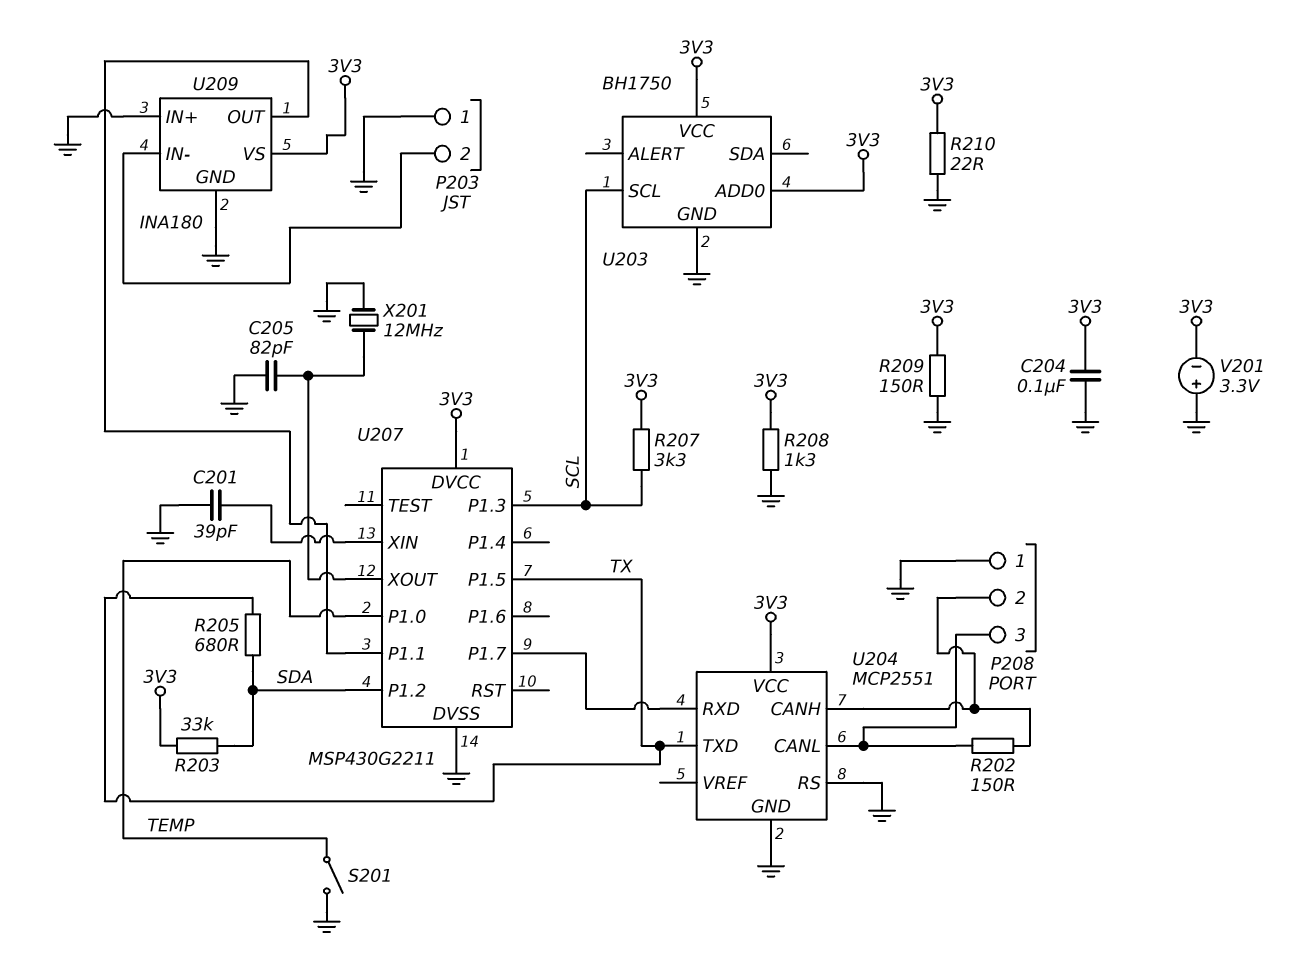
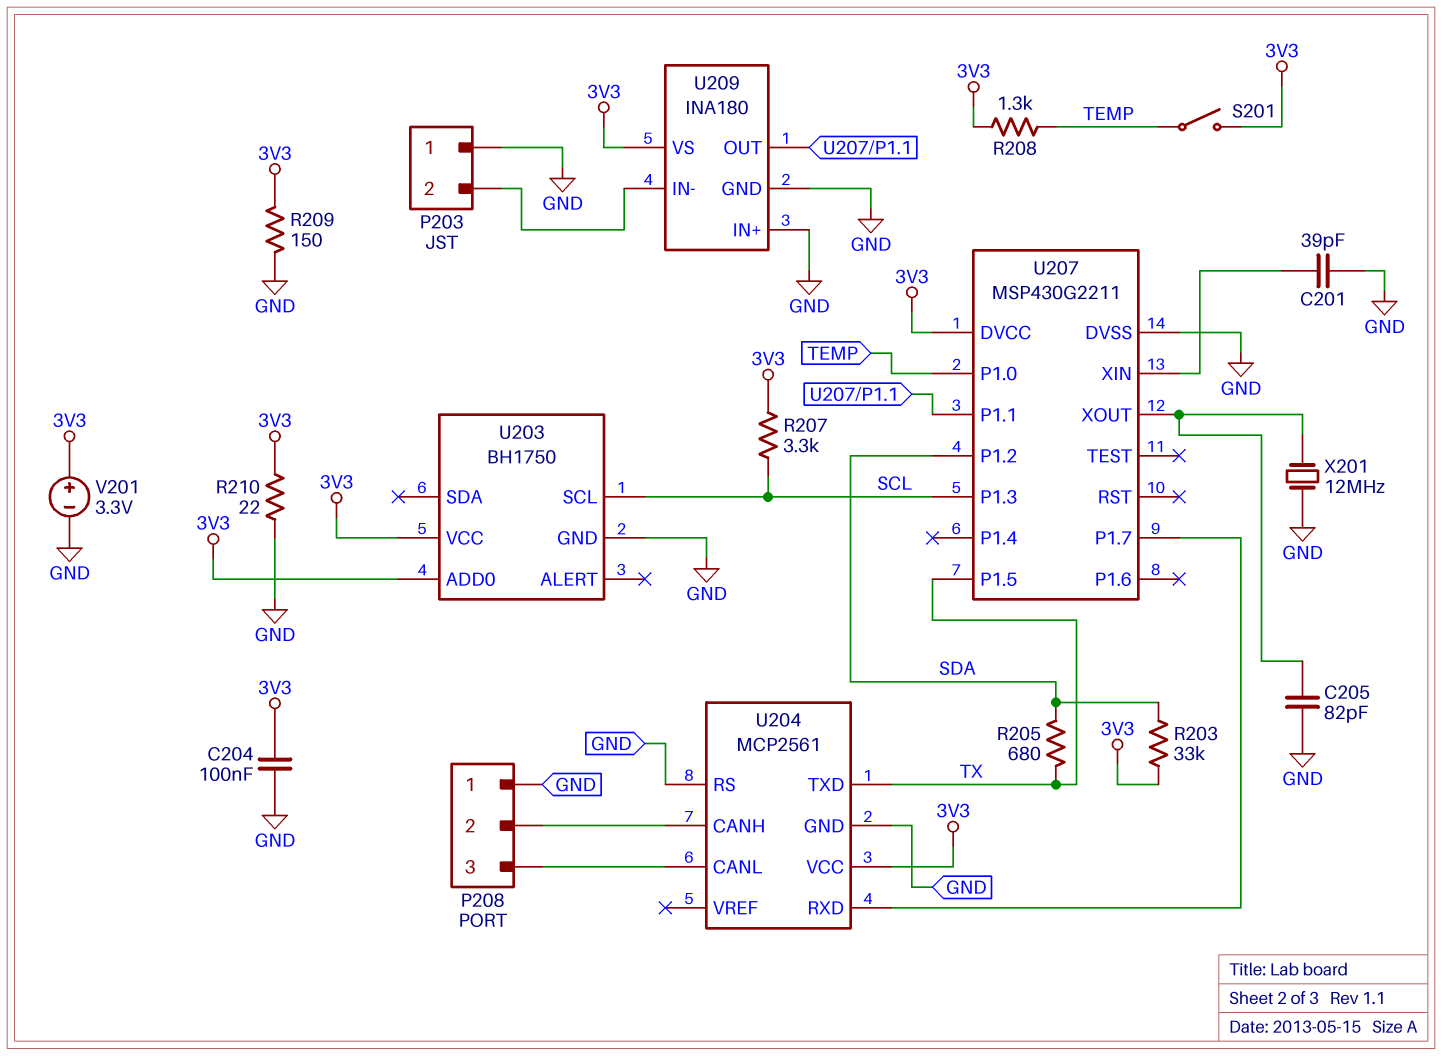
R202: 150 (P208/2, P208/3) -> none
R208: 1.3k (3V3, GND) -> 1.3k (3V3, TEMP)
S201: switch (GND, TEMP) -> switch (3V3, TEMP)
U204: MCP2551 -> MCP2561
V201: 3.3V (plus GND, minus 3V3) -> 3.3V (plus 3V3, minus GND)

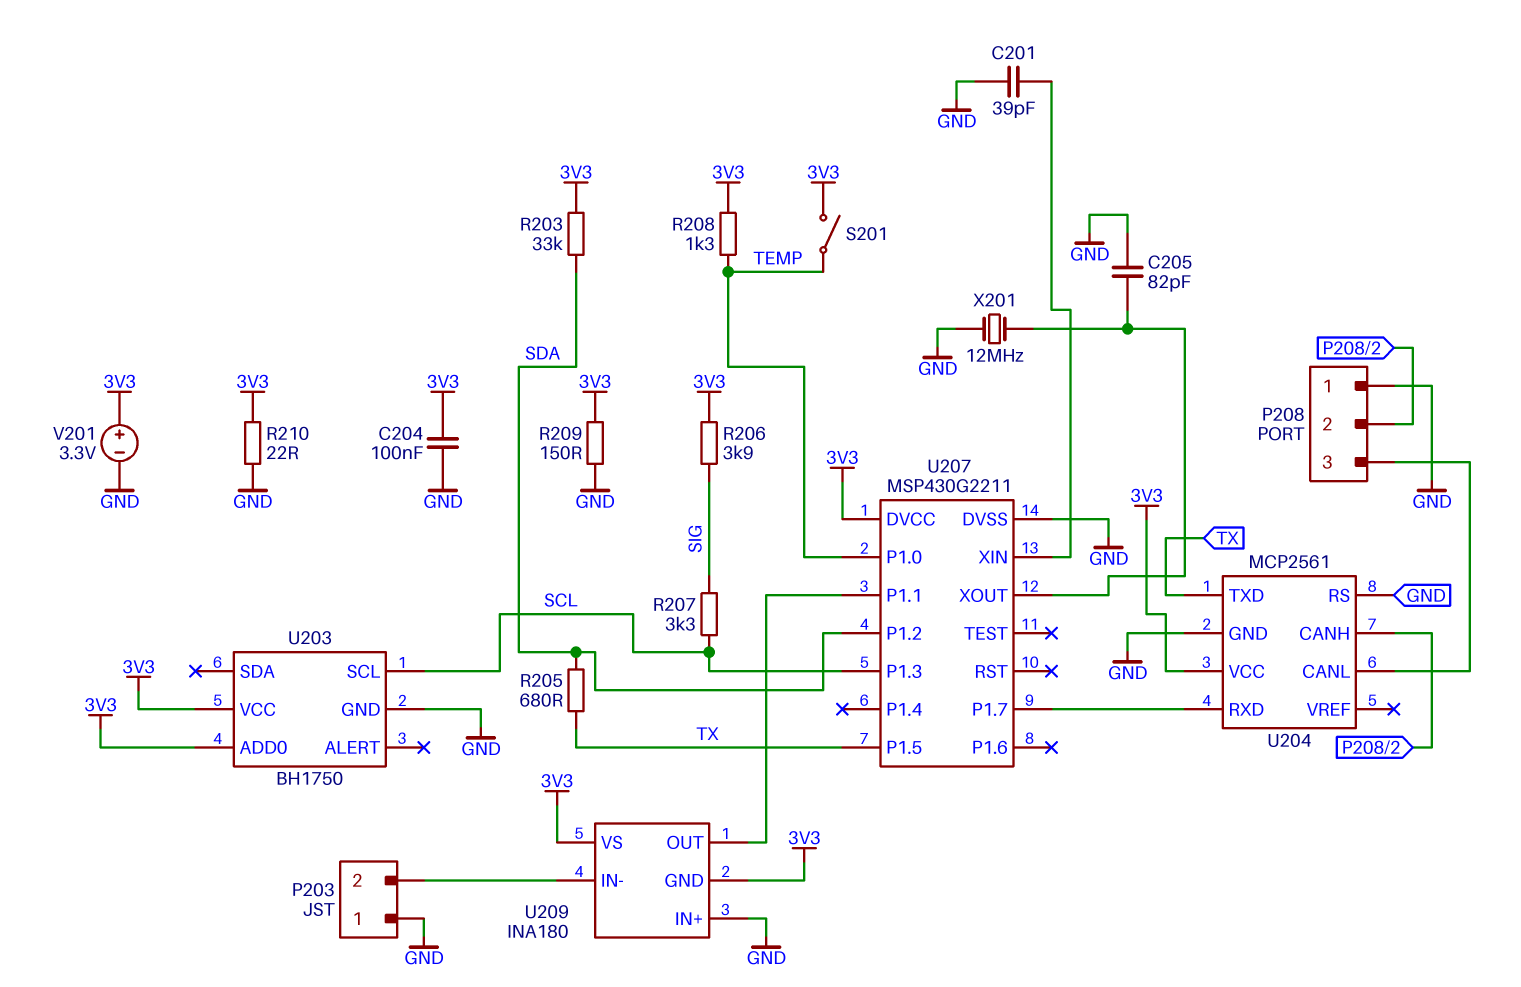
R206: none -> 3.9k (3V3, SIG)
R207: 3.3k (3V3, SCL) -> 3.3k (SCL, SIG)
U209 pin GND: GND -> 3V3

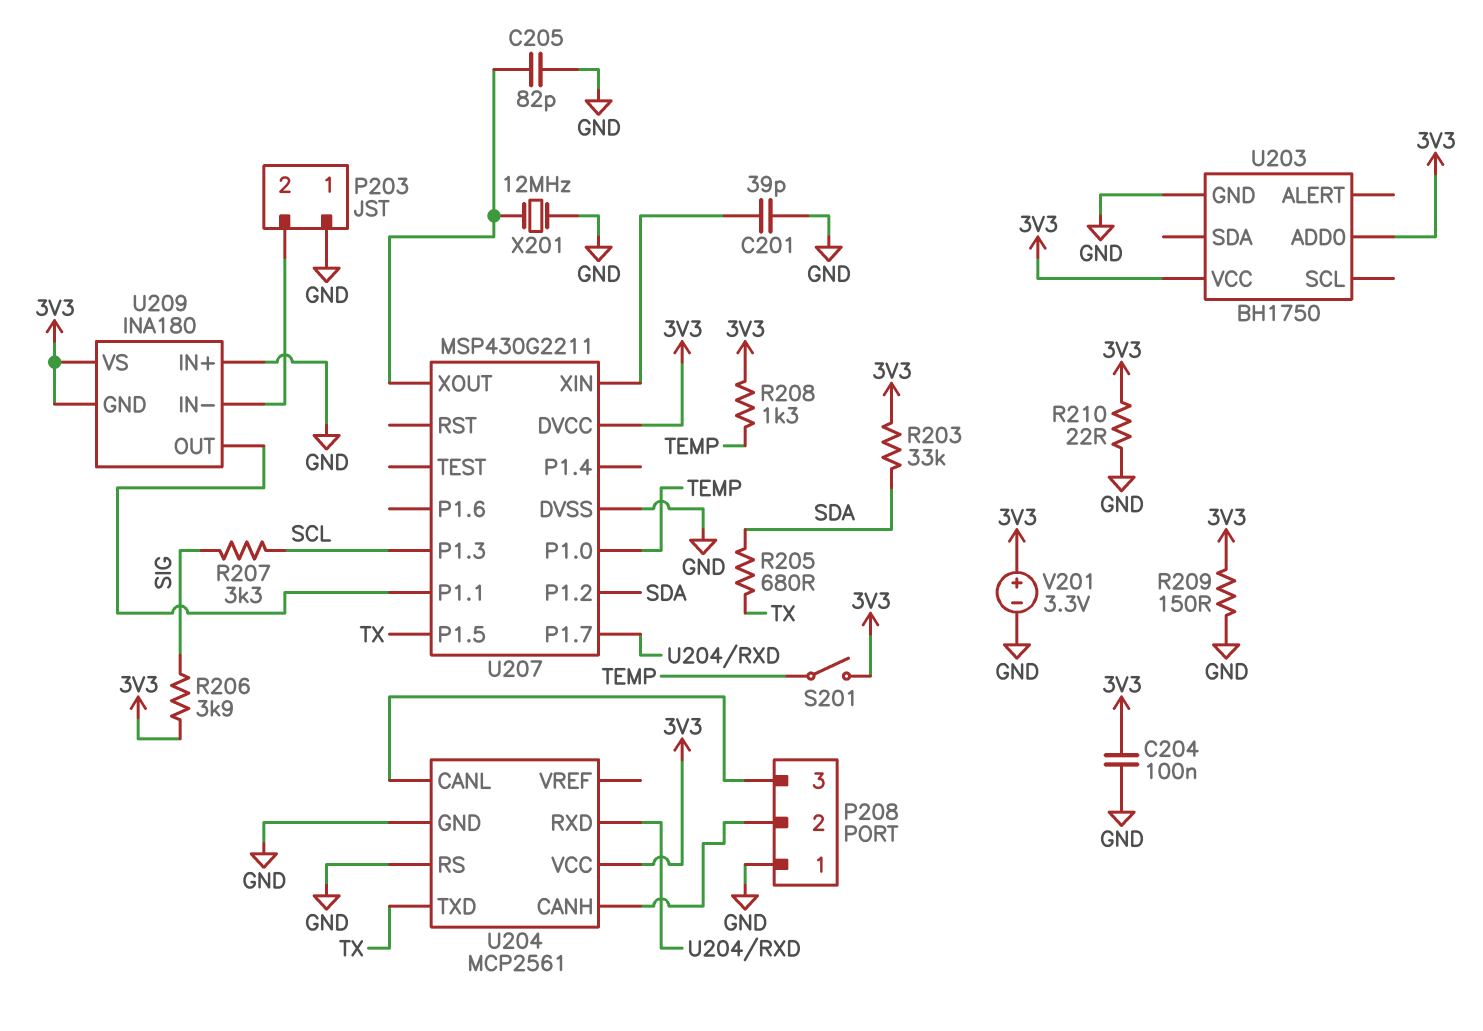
U203 pin SCL: SCL -> none

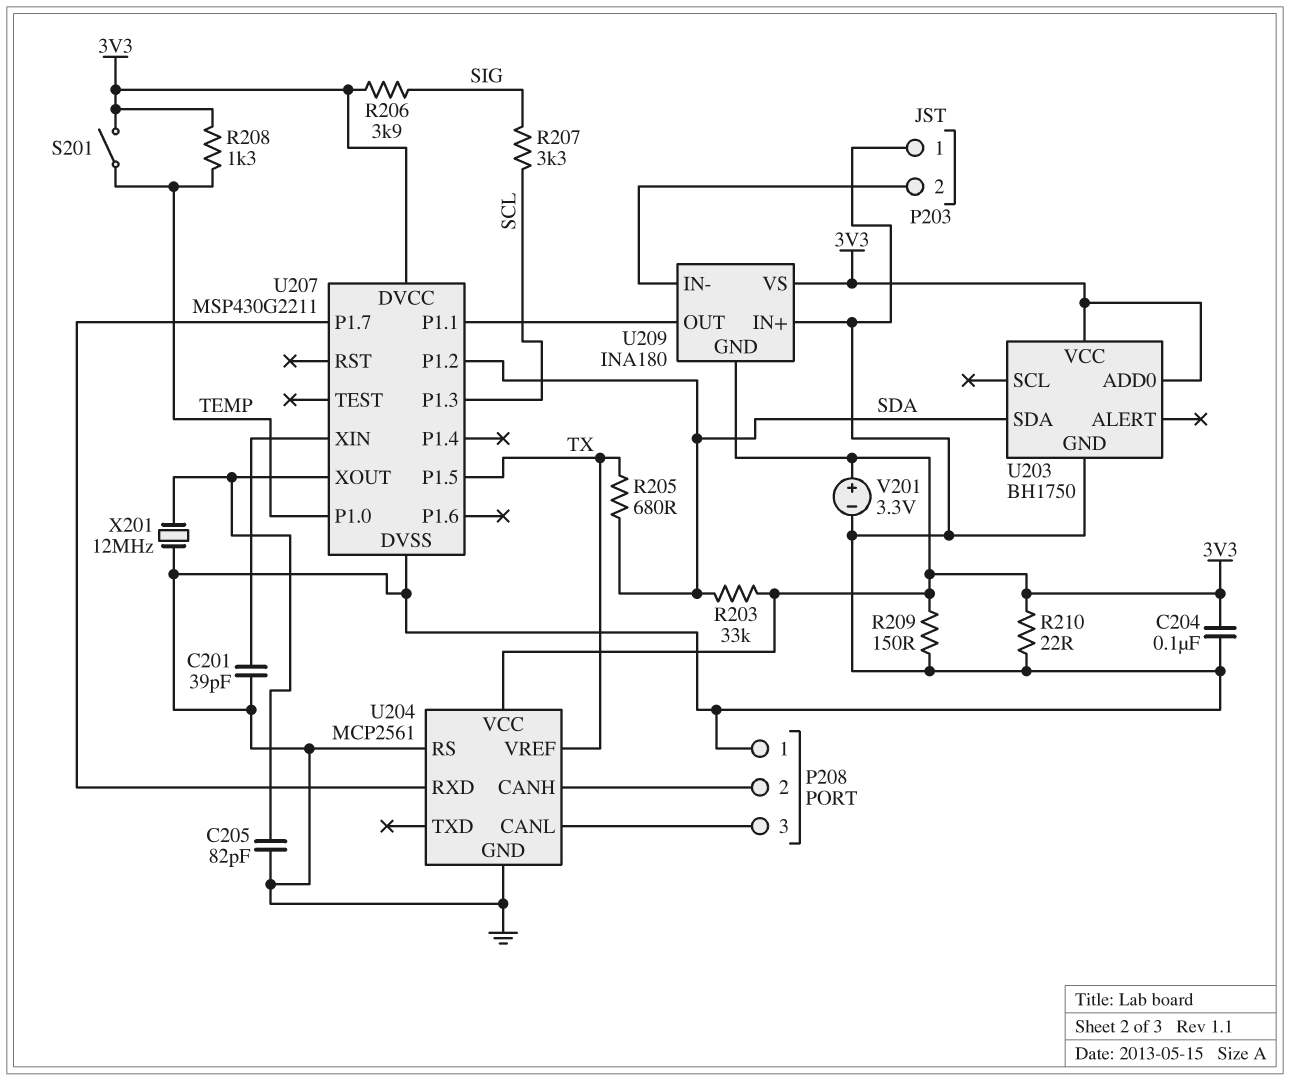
U203 pin SDA: none -> SDA
U204 pin TXD: TX -> none
U204 pin VREF: none -> TX

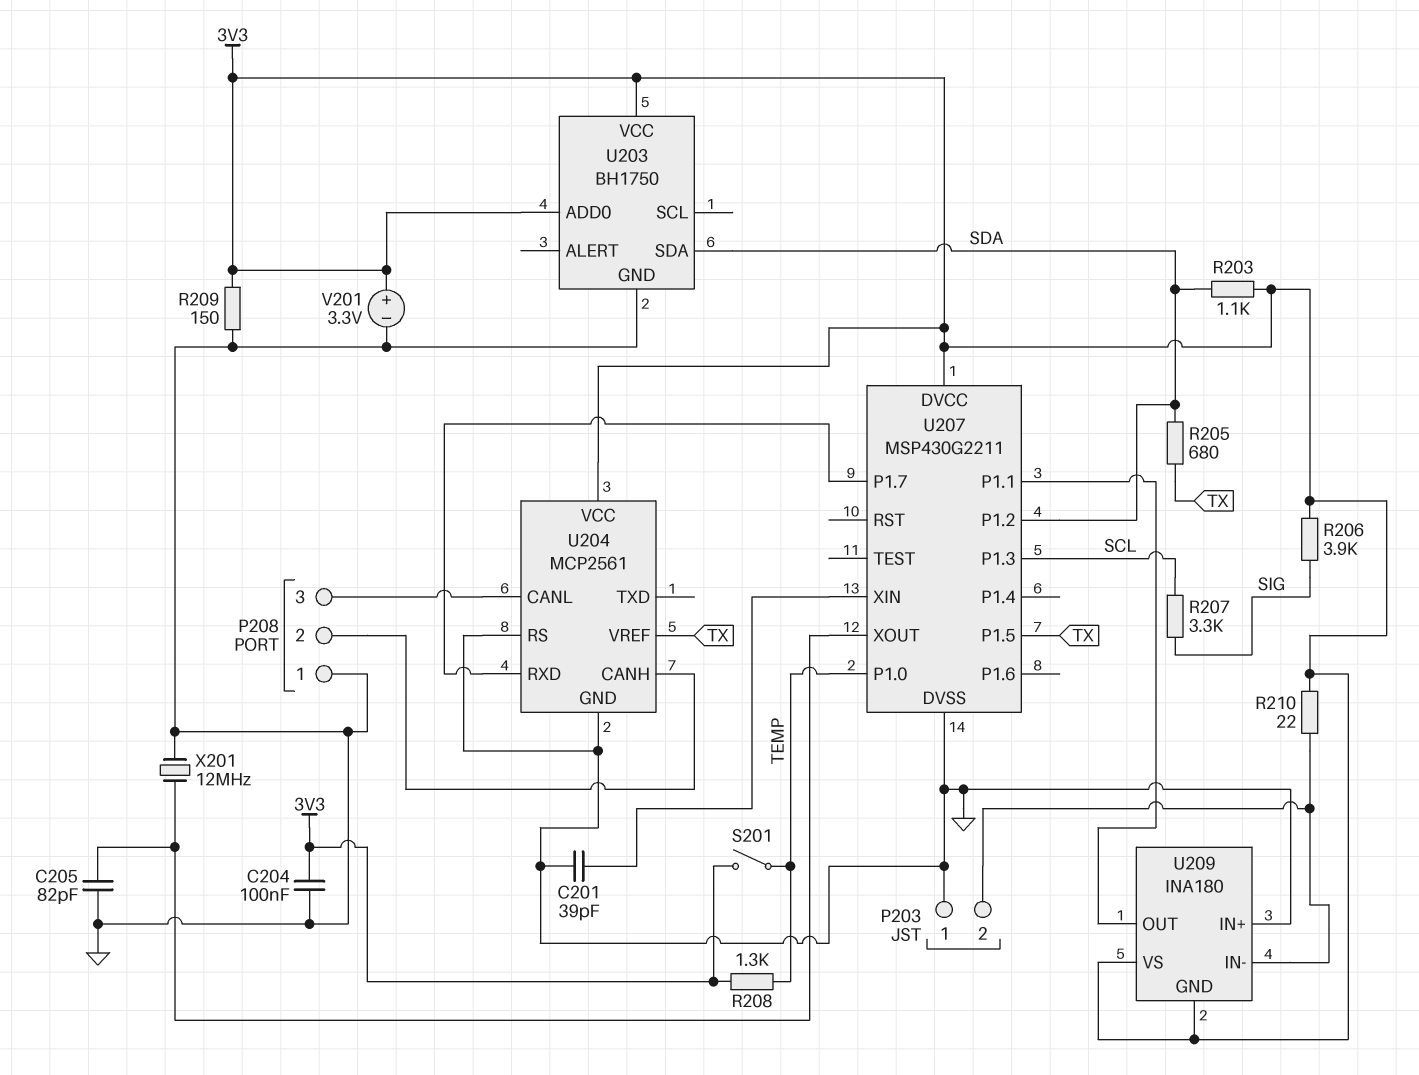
R203: 33k (3V3, SDA) -> 1.1k (3V3, SDA)
R210: 22 (3V3, GND) -> 22 (3V3, P203/2)

